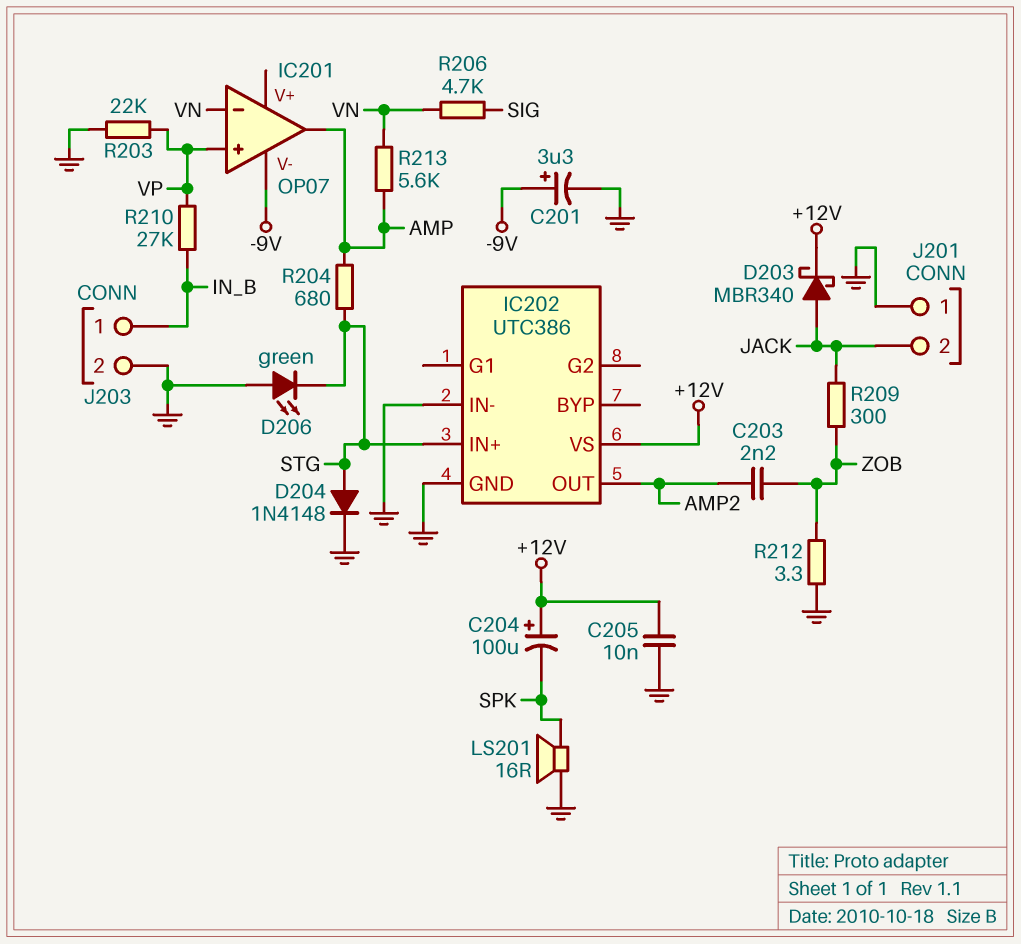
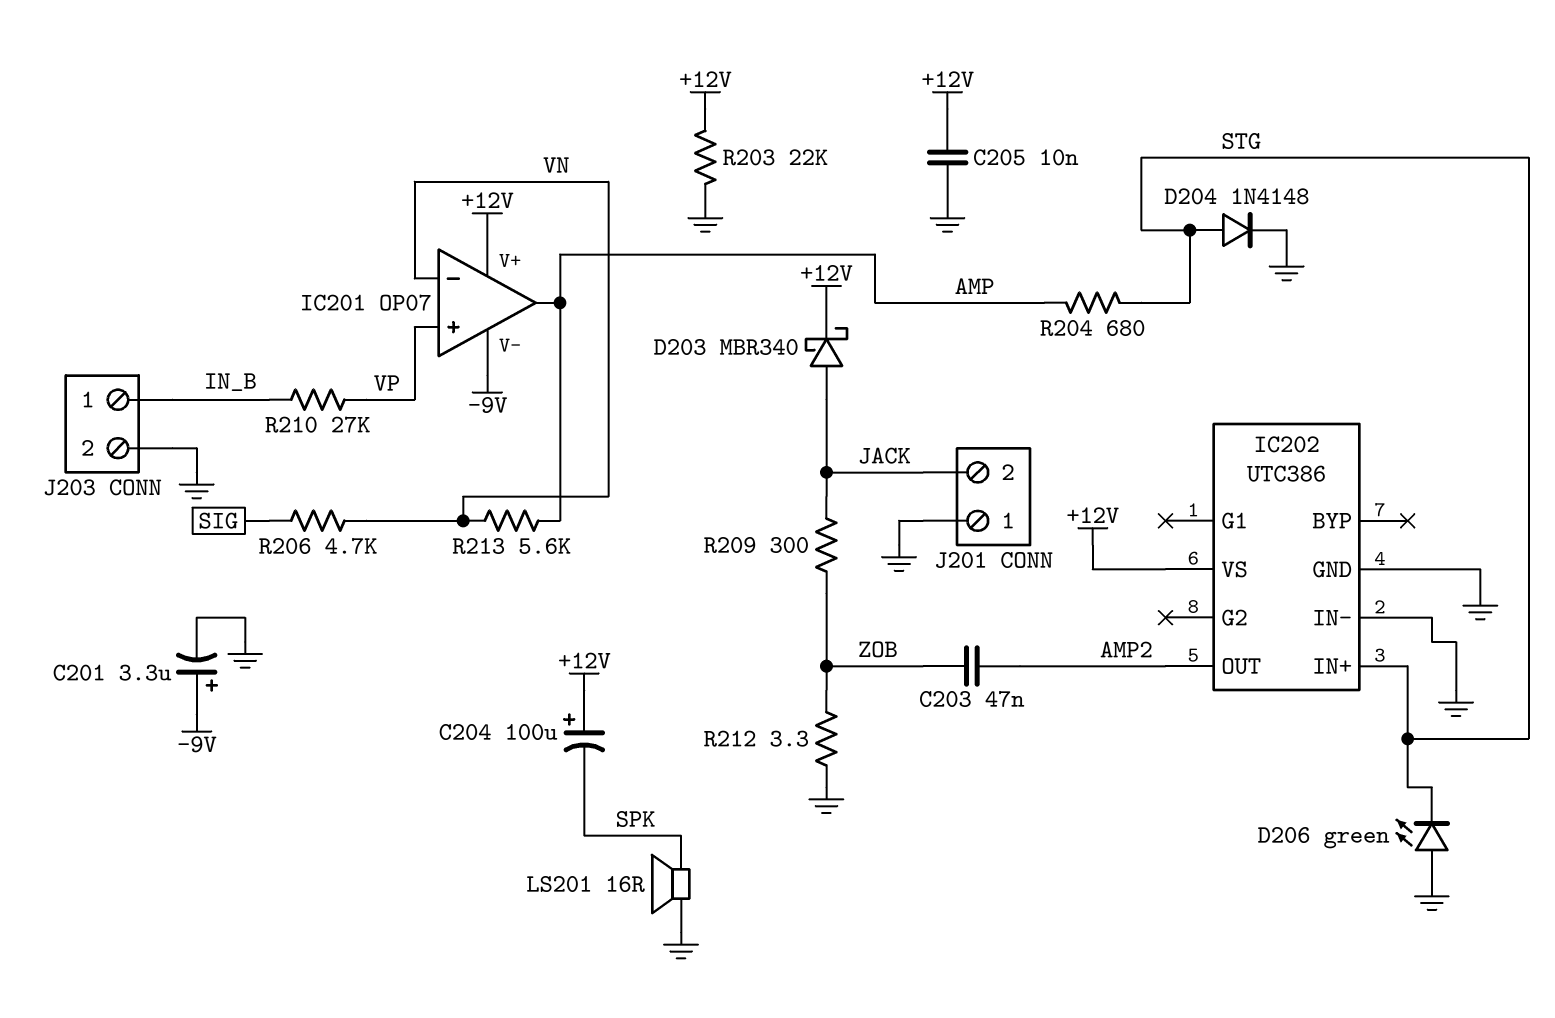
C203: 2.2nF (AMP2, ZOB) -> 47nF (AMP2, ZOB)
IC201 pin V+: none -> +12V
R203: 22k (GND, VP) -> 22k (+12V, GND)

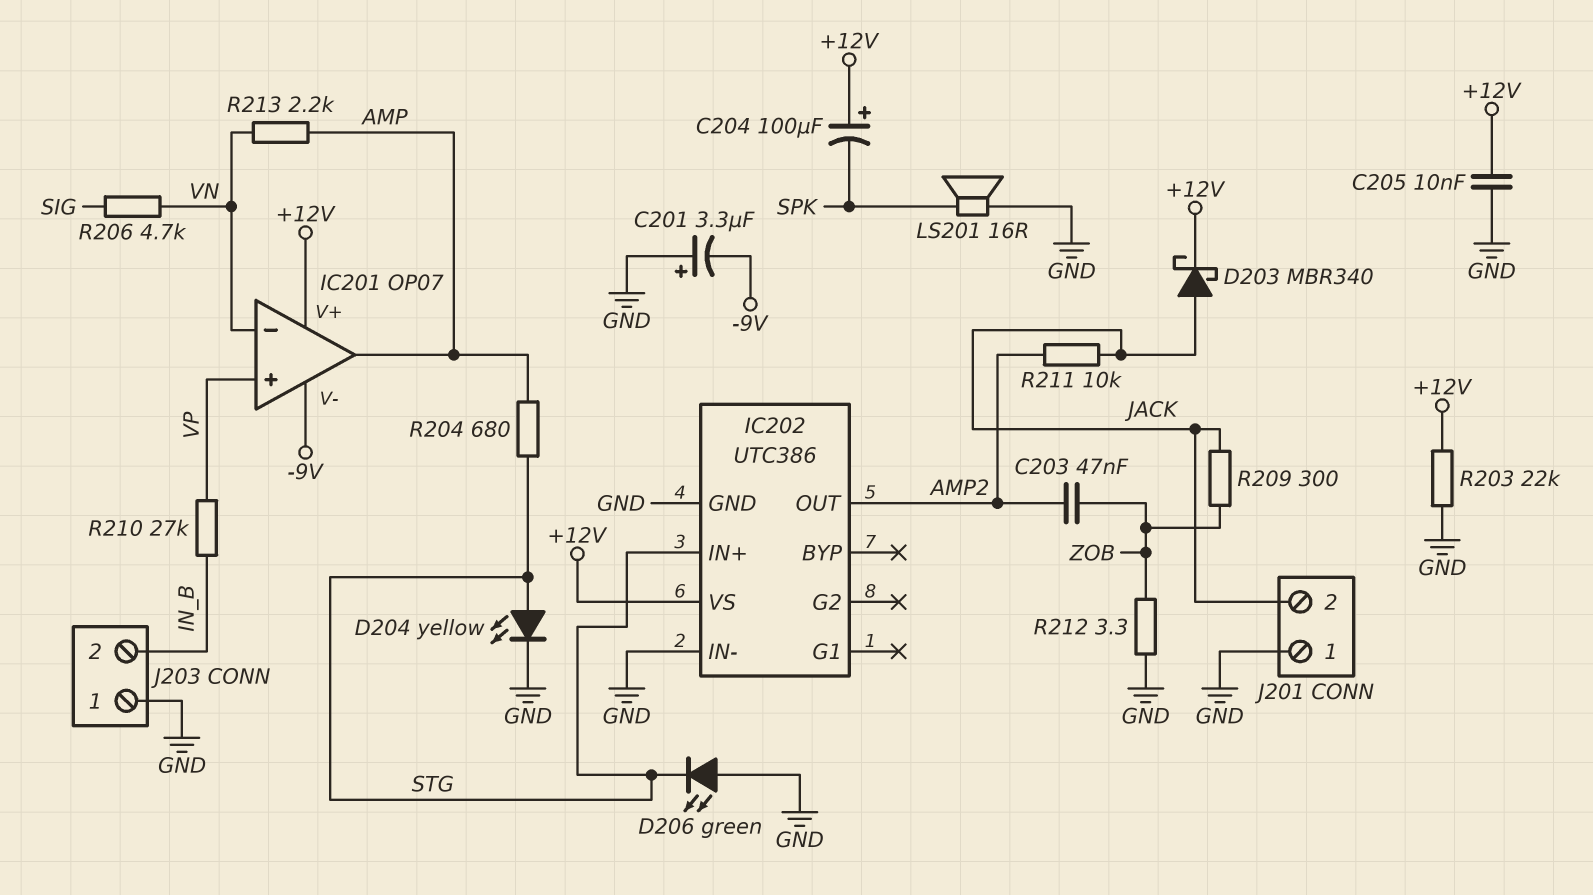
C201: 3.3uF (plus -9V, minus GND) -> 3.3uF (plus GND, minus -9V)
D204: diode 1N4148 (A STG, K GND) -> LED yellow (A STG, K GND)
J203 pin 1: IN_B -> GND
J203 pin 2: GND -> IN_B
R211: none -> 10k (AMP2, JACK)
R213: 5.6k (AMP, VN) -> 2.2k (AMP, VN)

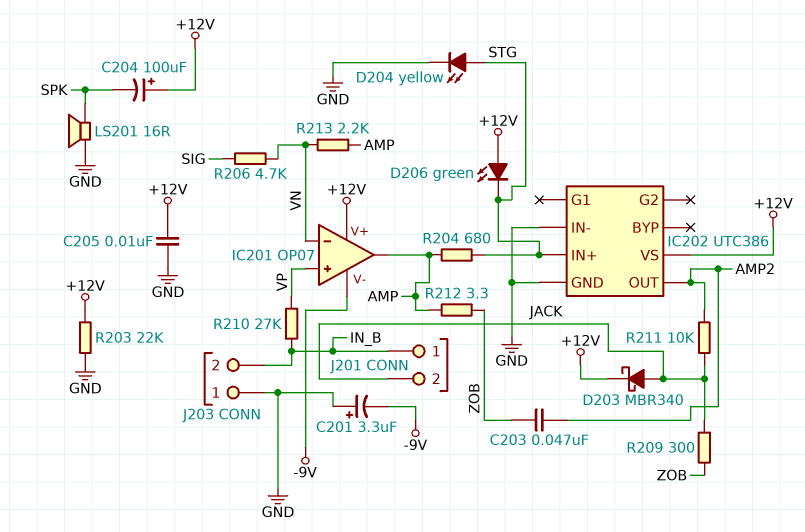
D206: LED green (A GND, K STG) -> LED green (A +12V, K STG)
J201 pin 1: GND -> IN_B
R212: 3.3 (GND, ZOB) -> 3.3 (AMP, ZOB)

